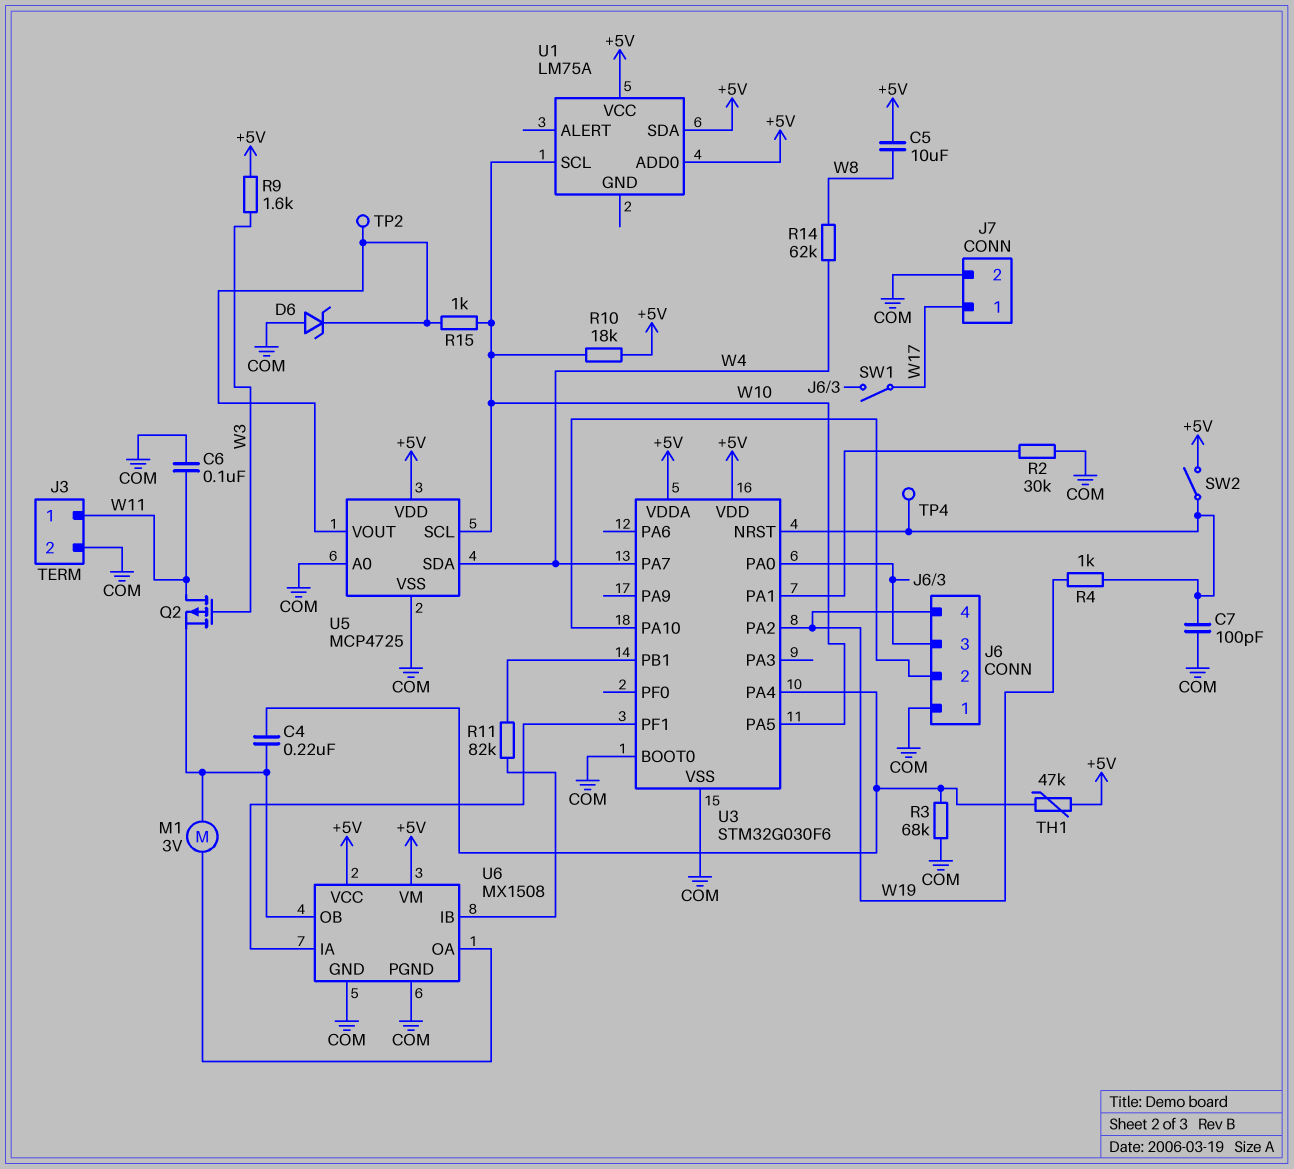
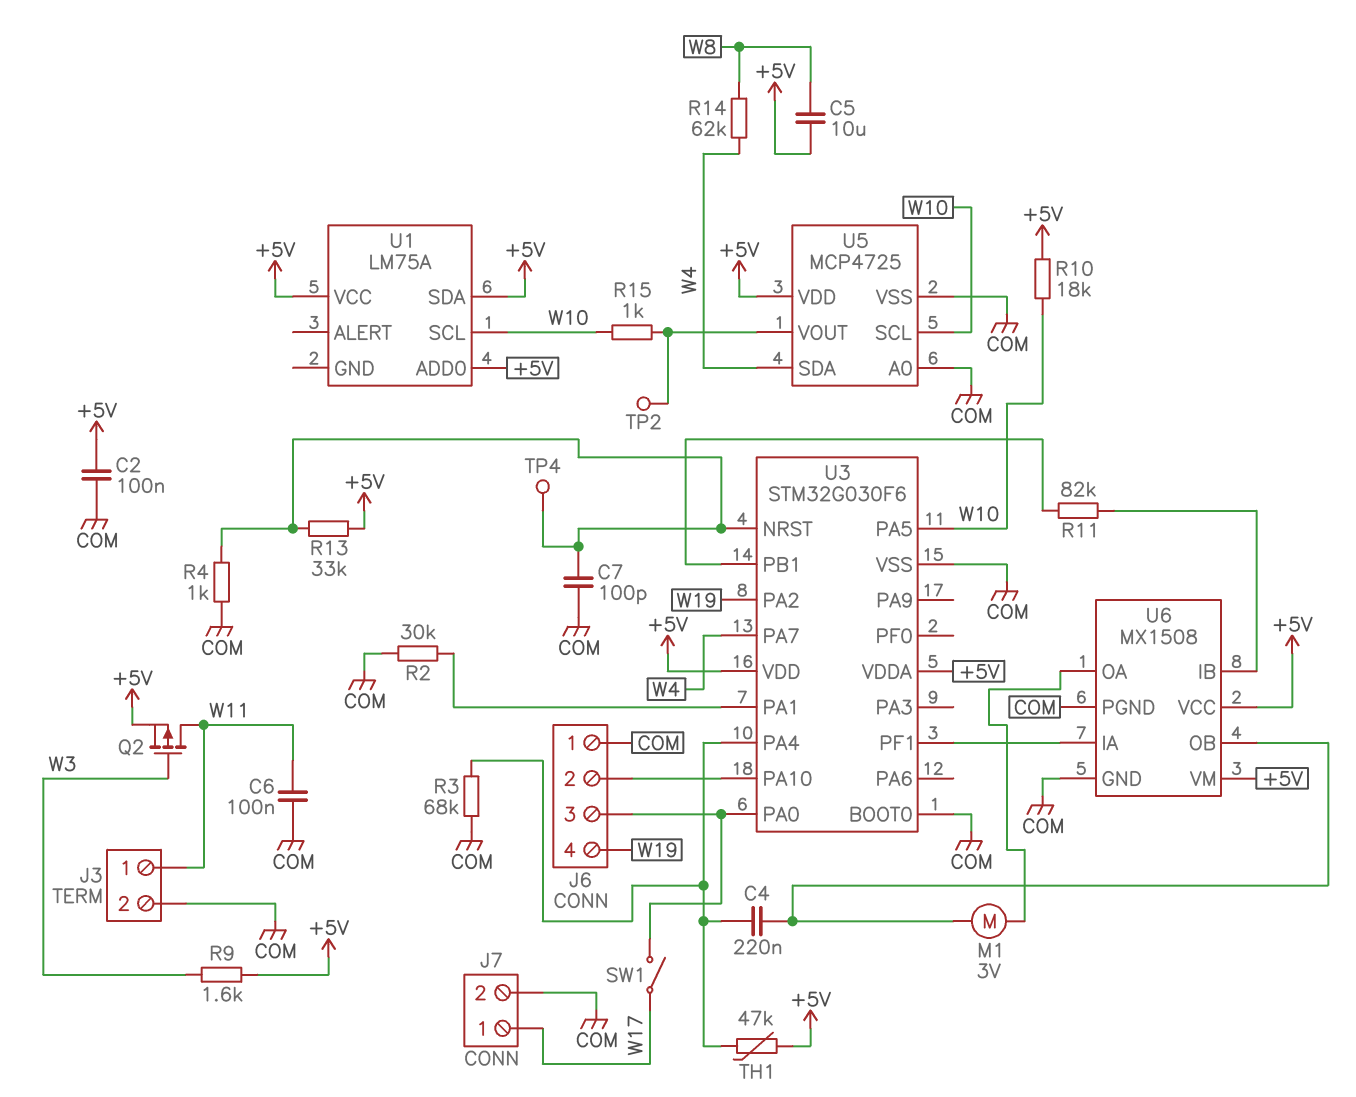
C2: none -> 100nF (+5V, COM)
D6: zener (A COM, K U5/VOUT) -> none
Q2: PMOS (G W3, D W11, S U6/OB) -> PMOS (G W3, D W11, S +5V)
R4: 1k (U3/NRST, W19) -> 1k (COM, U3/NRST)
R13: none -> 33k (+5V, U3/NRST)
SW2: switch (+5V, U3/NRST) -> none

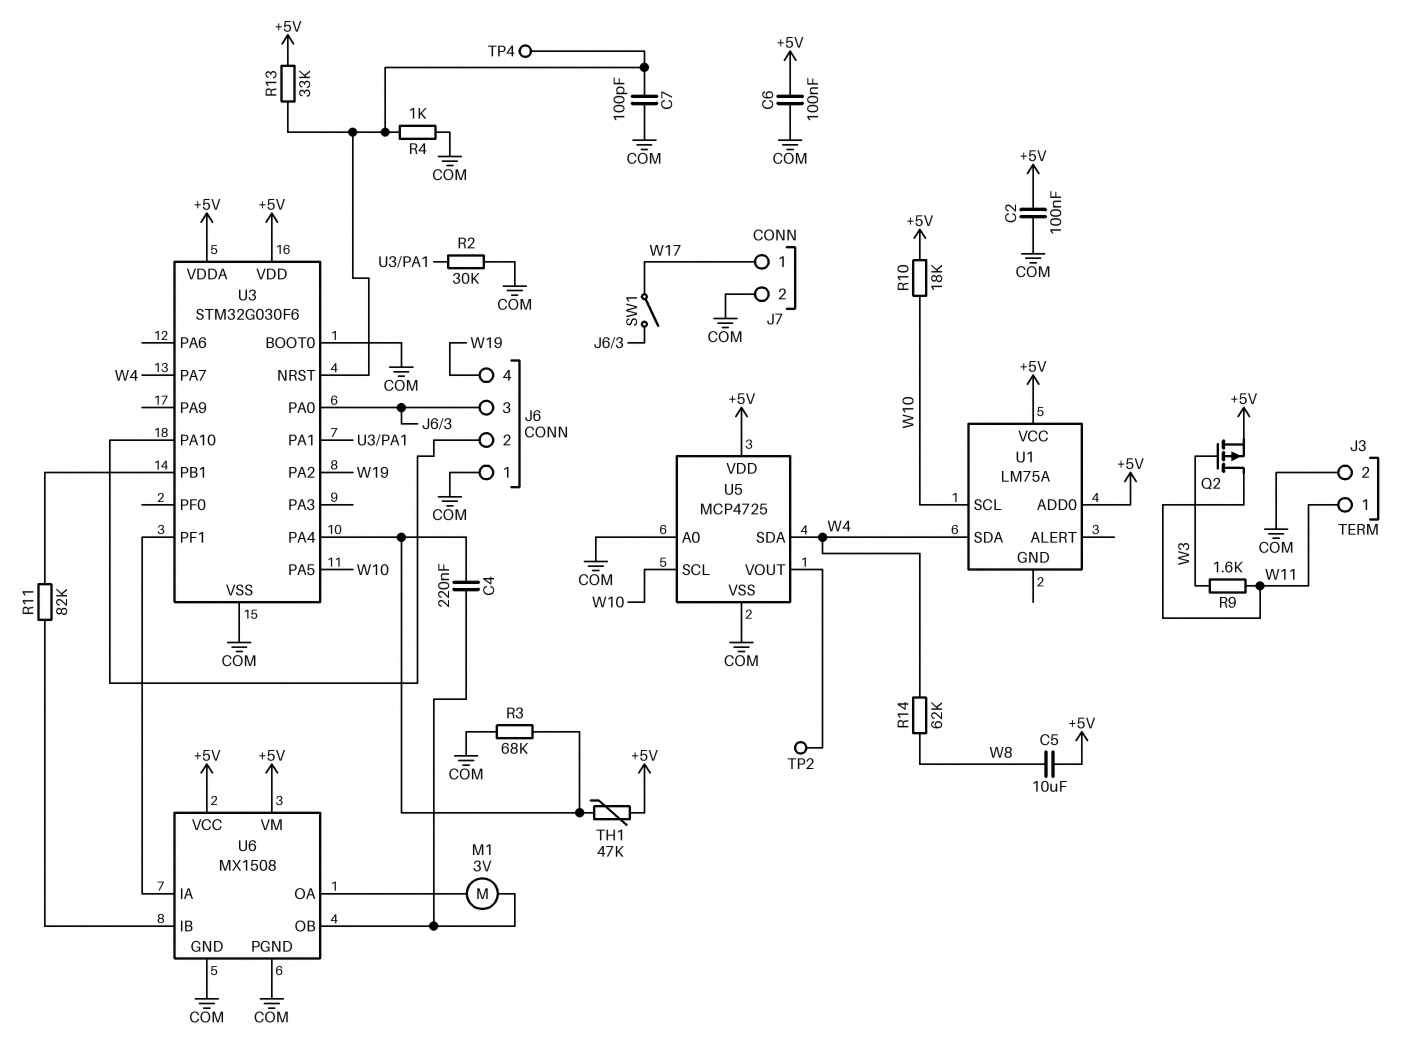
C6: 100nF (COM, W11) -> 100nF (+5V, COM)
R9: 1.6k (+5V, W3) -> 1.6k (W3, W11)
R15: 1k (U5/VOUT, W10) -> none
U1 pin SDA: +5V -> W4

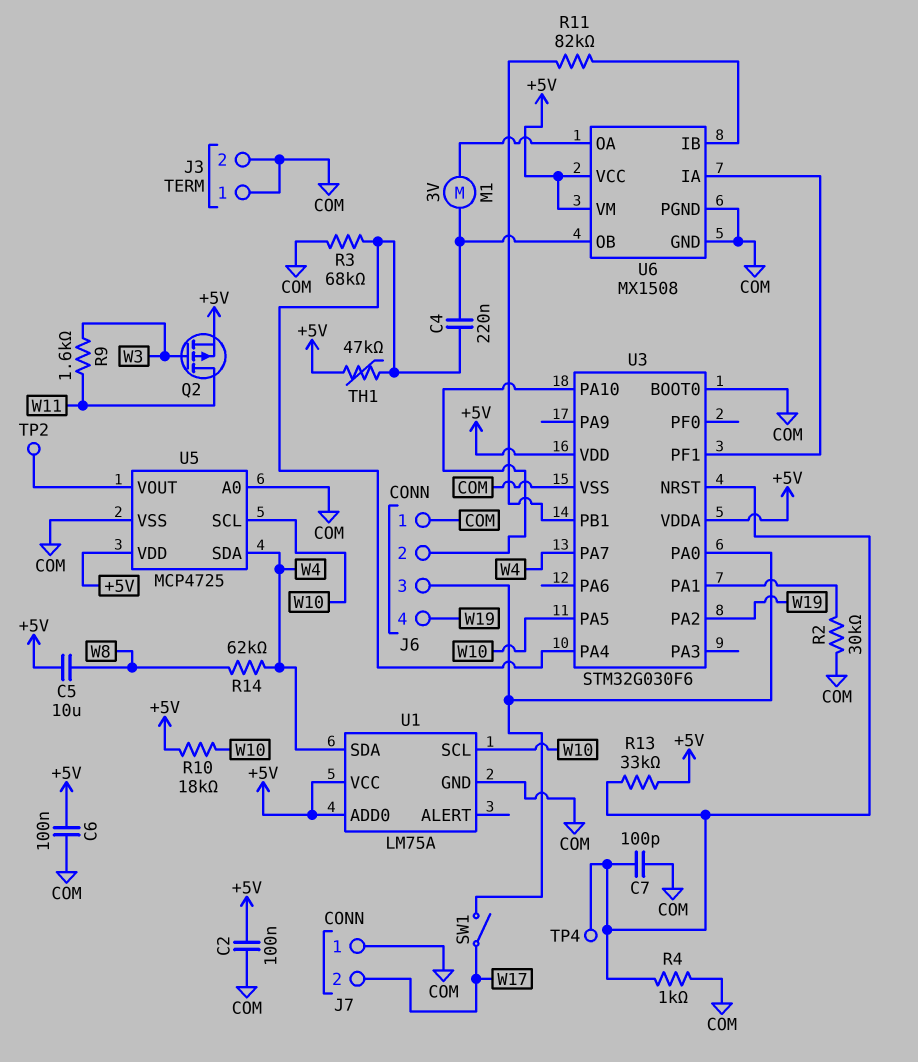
J3 pin 1: W11 -> COM
J7 pin 1: W17 -> COM
J7 pin 2: COM -> W17
U1 pin GND: none -> COM

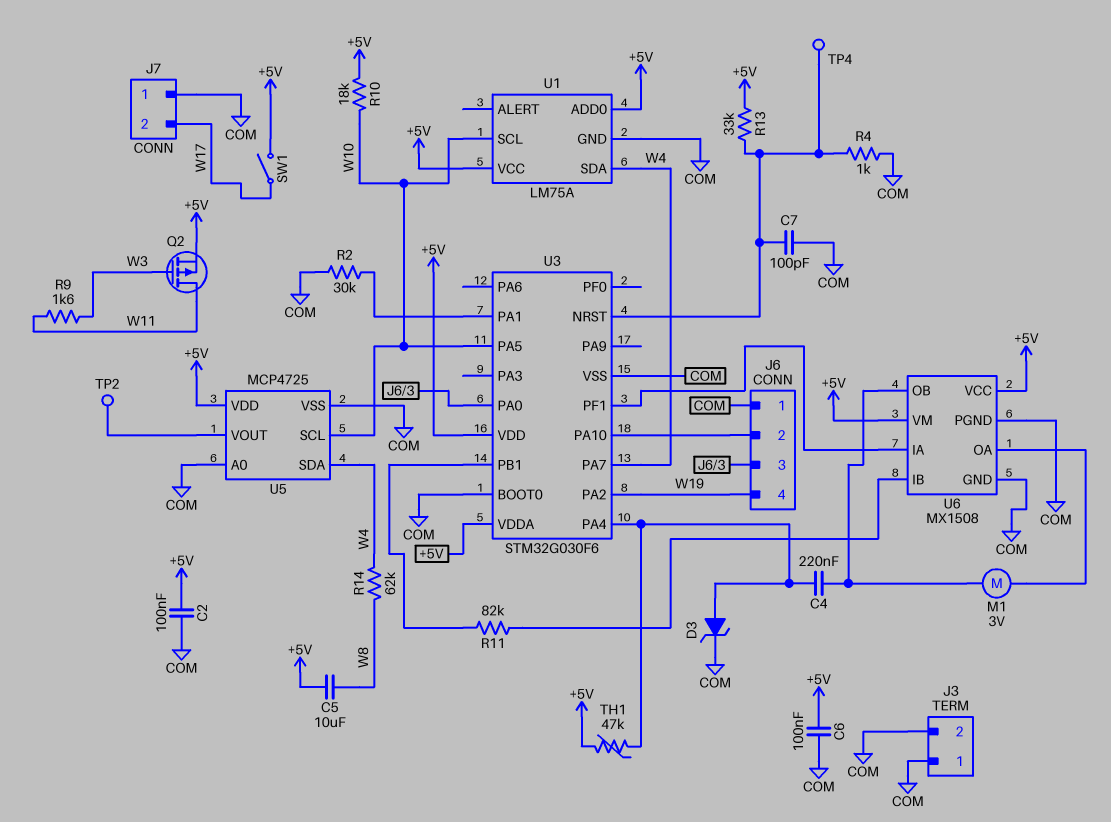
D3: none -> zener (A U3/PA4, K COM)
R3: 68k (COM, U3/PA4) -> none
SW1: switch (J6/3, W17) -> switch (+5V, W17)

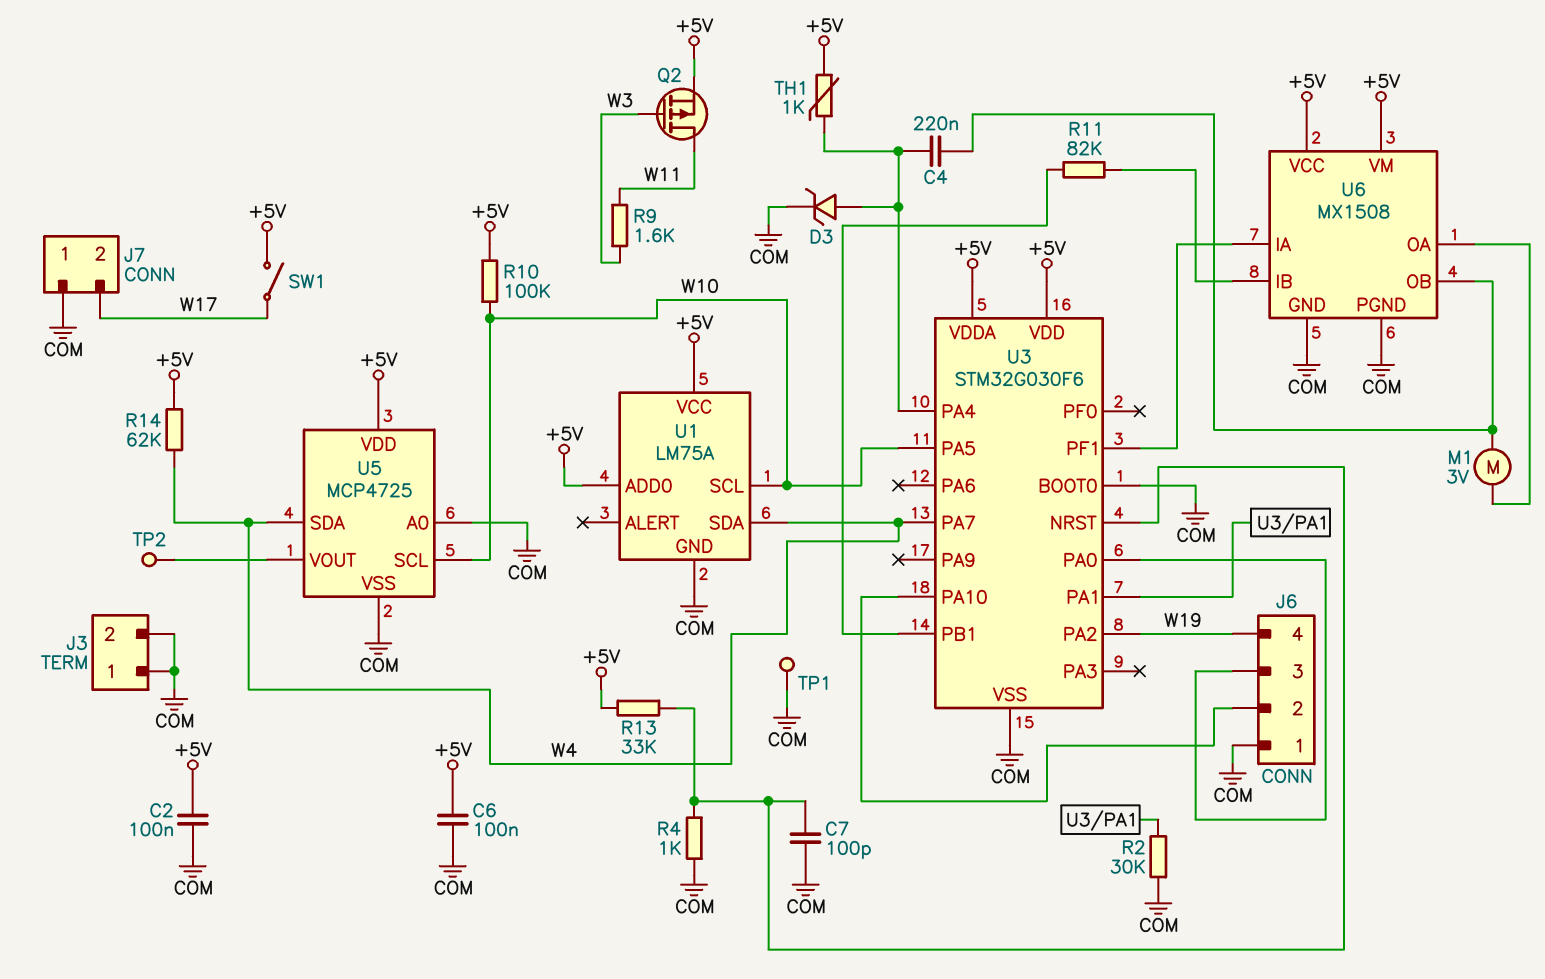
C5: 10uF (+5V, W8) -> none
R10: 18k (+5V, W10) -> 100k (+5V, W10)
R14: 62k (W4, W8) -> 62k (+5V, W4)
TH1: 47k (+5V, U3/PA4) -> 1k (+5V, U3/PA4)
TP1: none -> test point (COM)
TP4: test point (U3/NRST) -> none

